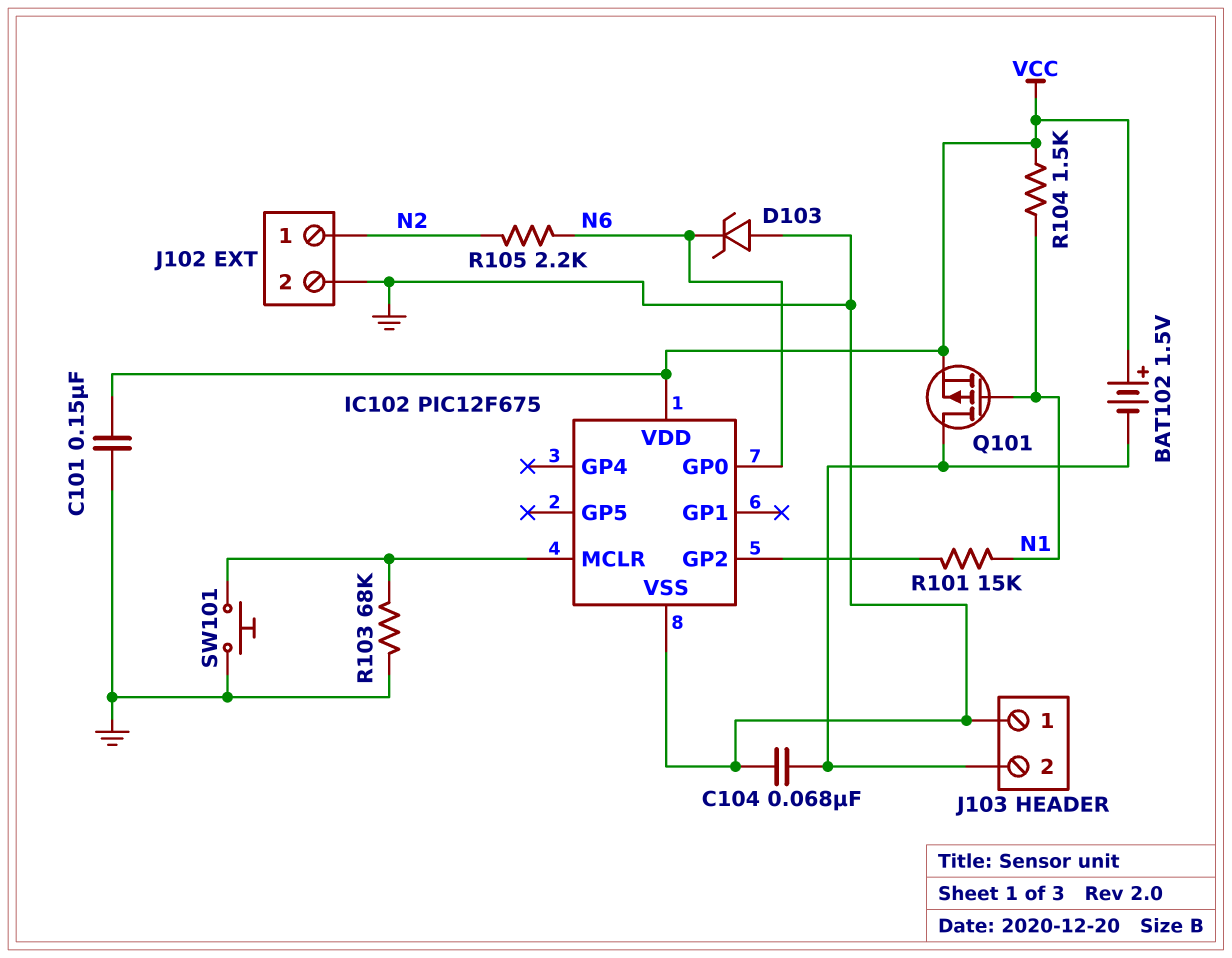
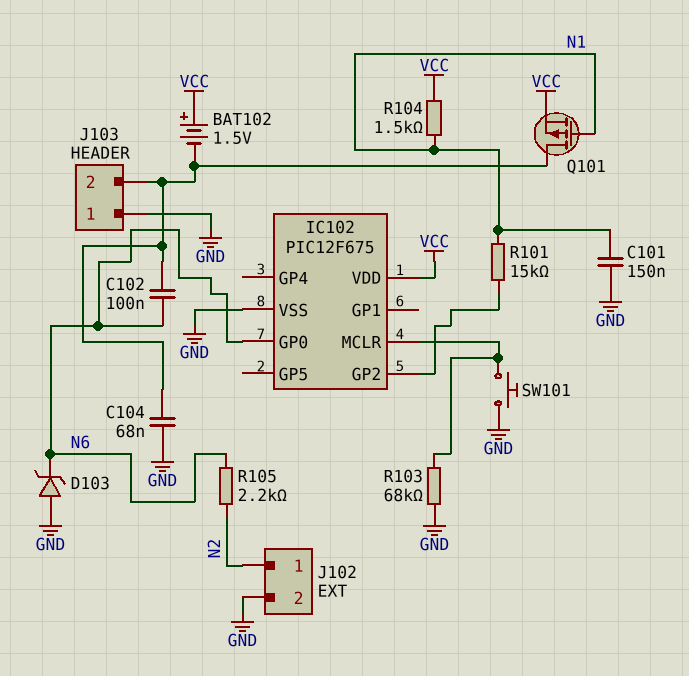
C101: 150nF (GND, VCC) -> 150nF (GND, N1)
C102: none -> 100nF (J103/2, N6)

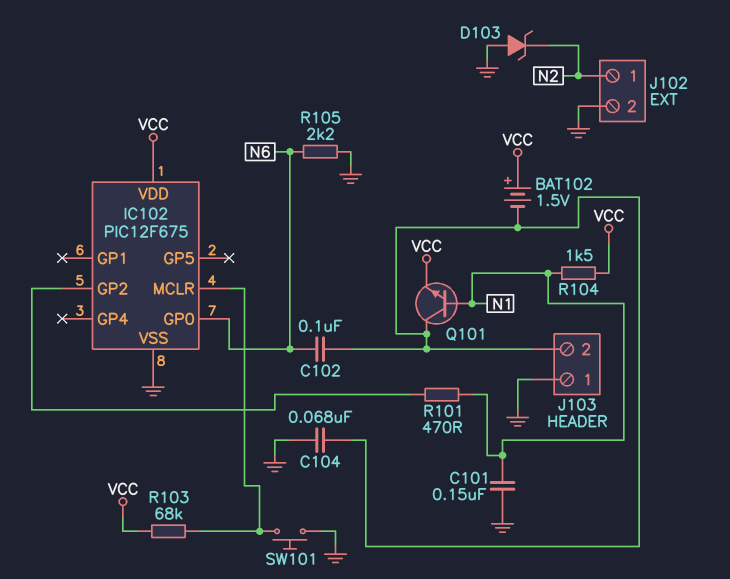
D103: zener (A GND, K N6) -> zener (A GND, K N2)
Q101: PMOS (G N1, D J103/2, S VCC) -> NPN (B N1, C J103/2, E VCC)
R101: 15k (IC102/GP2, N1) -> 470 (IC102/GP2, N1)
R103: 68k (GND, IC102/MCLR) -> 68k (IC102/MCLR, VCC)
R105: 2.2k (N2, N6) -> 2.2k (GND, N6)

